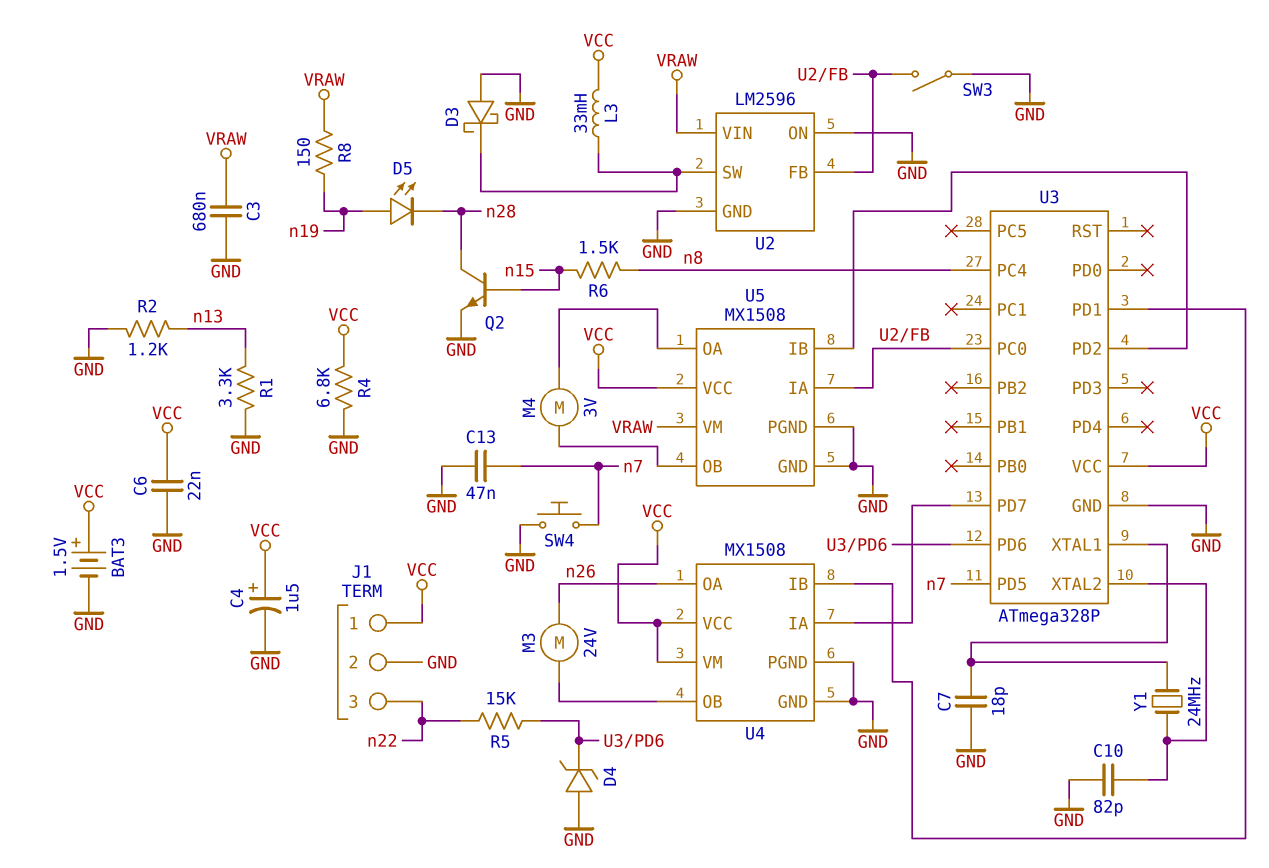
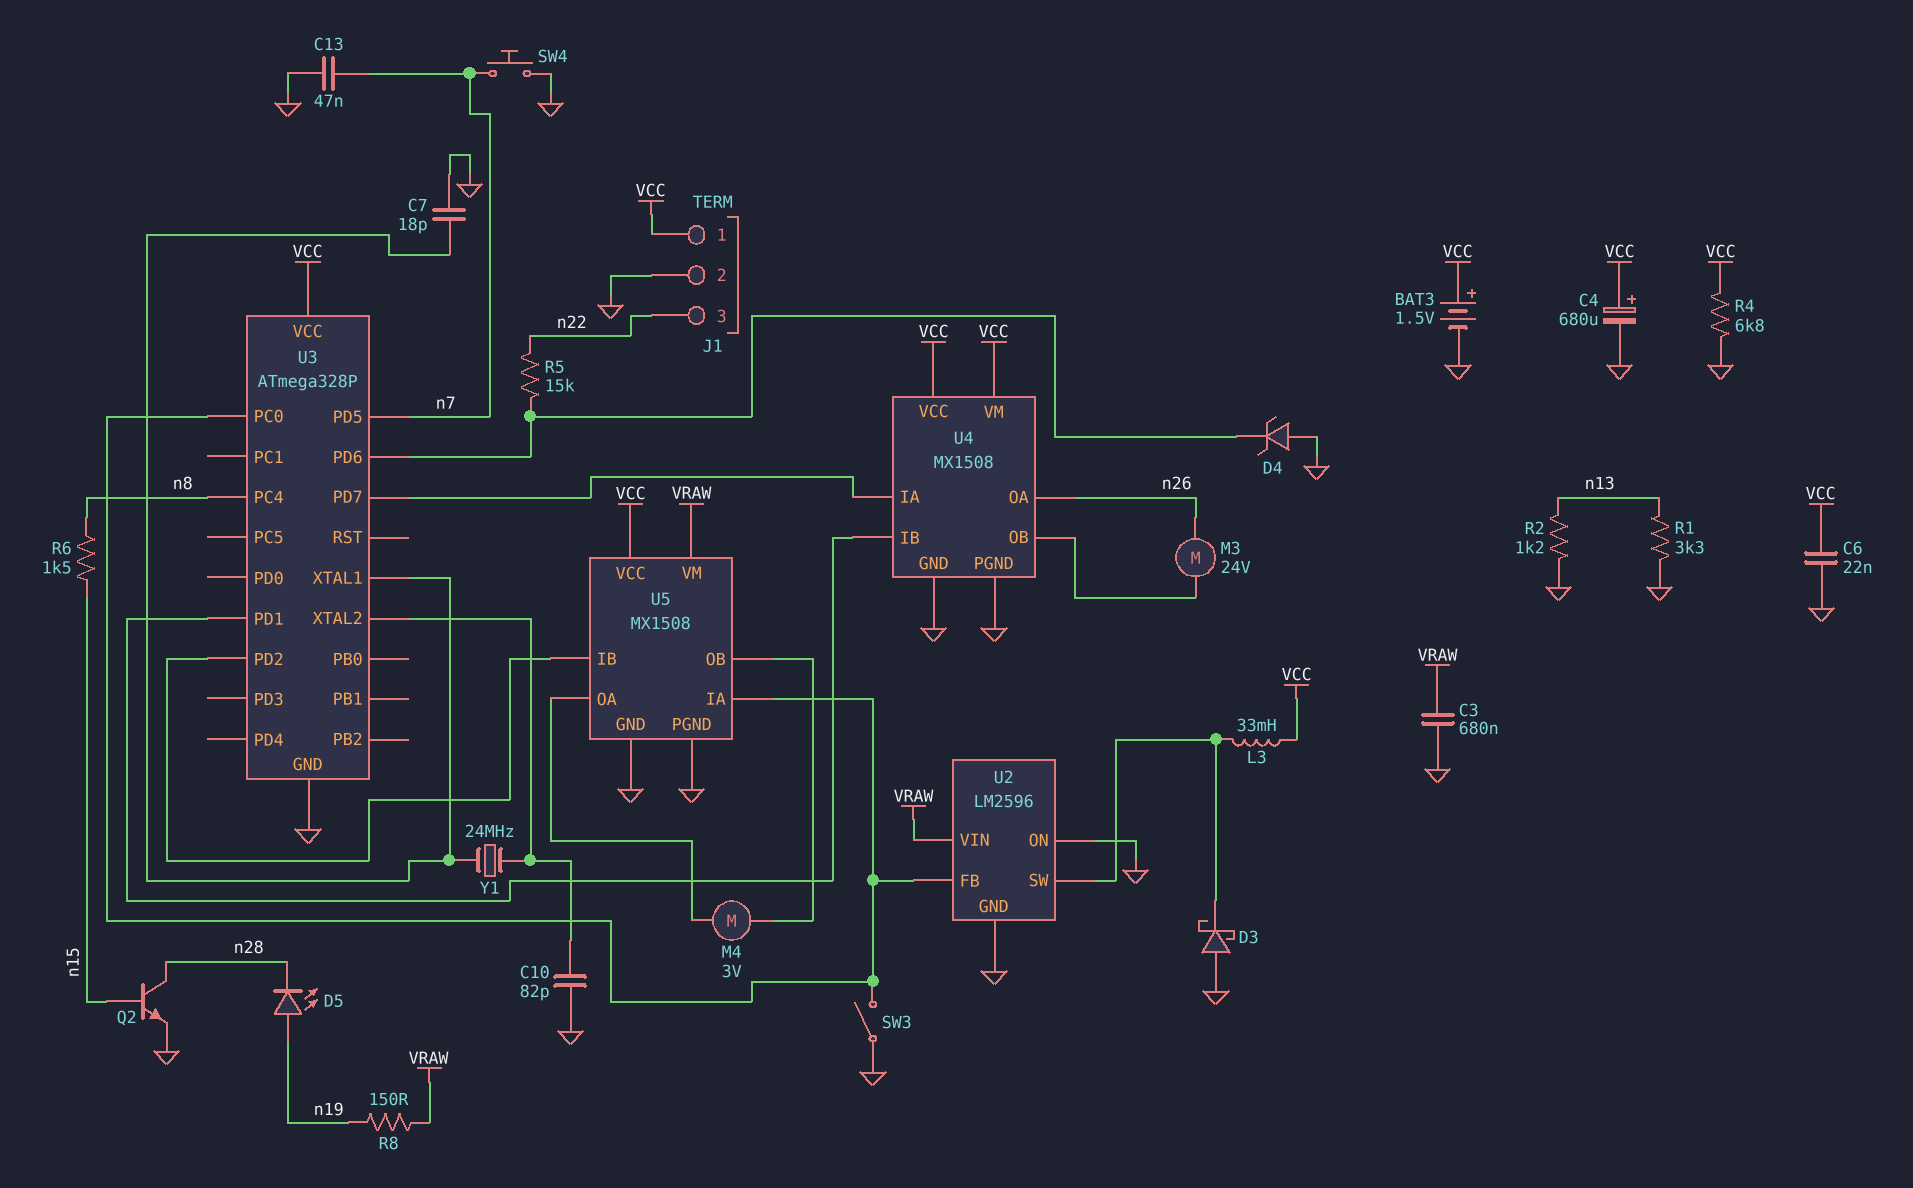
C4: 1.5uF (plus VCC, minus GND) -> 680uF (plus VCC, minus GND)

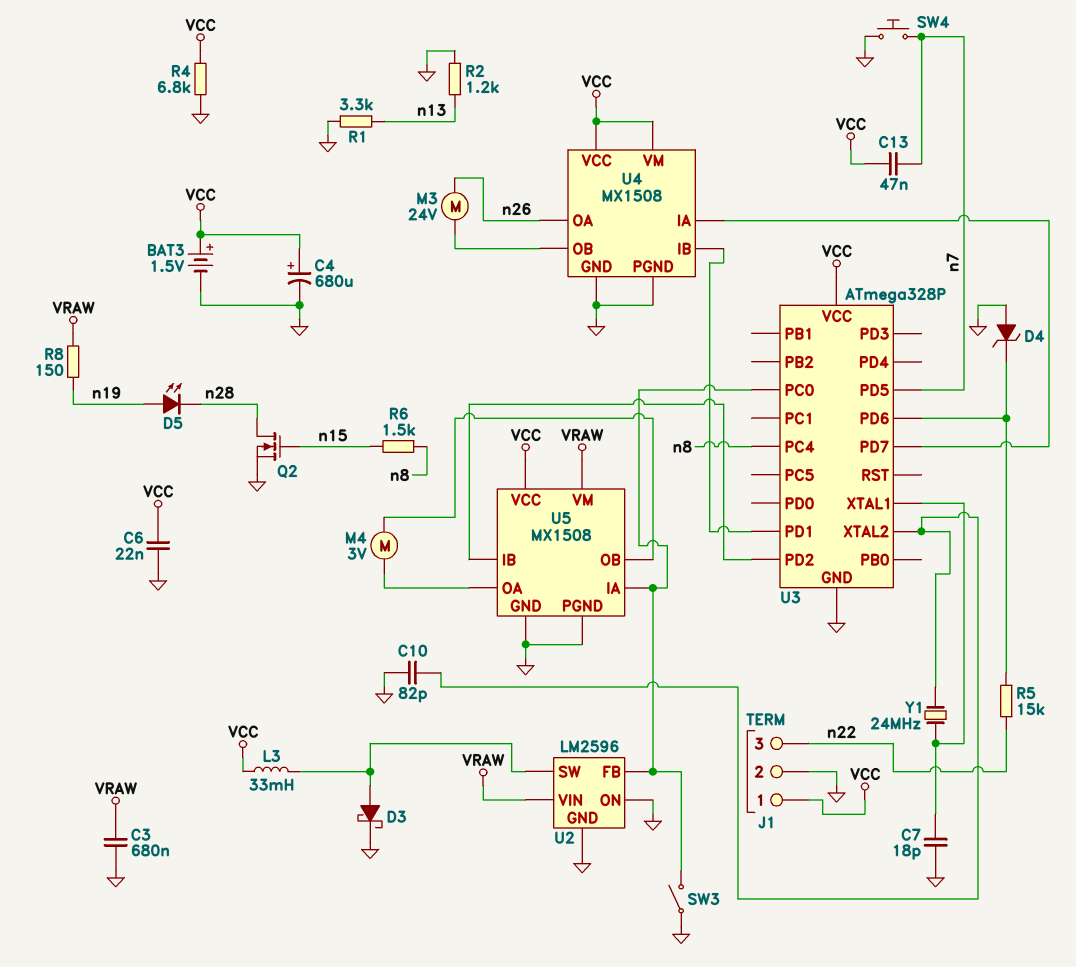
C13: 47nF (GND, n7) -> 47nF (VCC, n7)
D3: schottky (A GND, K U2/SW) -> schottky (A U2/SW, K GND)
Q2: NPN (B n15, C n28, E GND) -> NMOS (G n15, D n28, S GND)

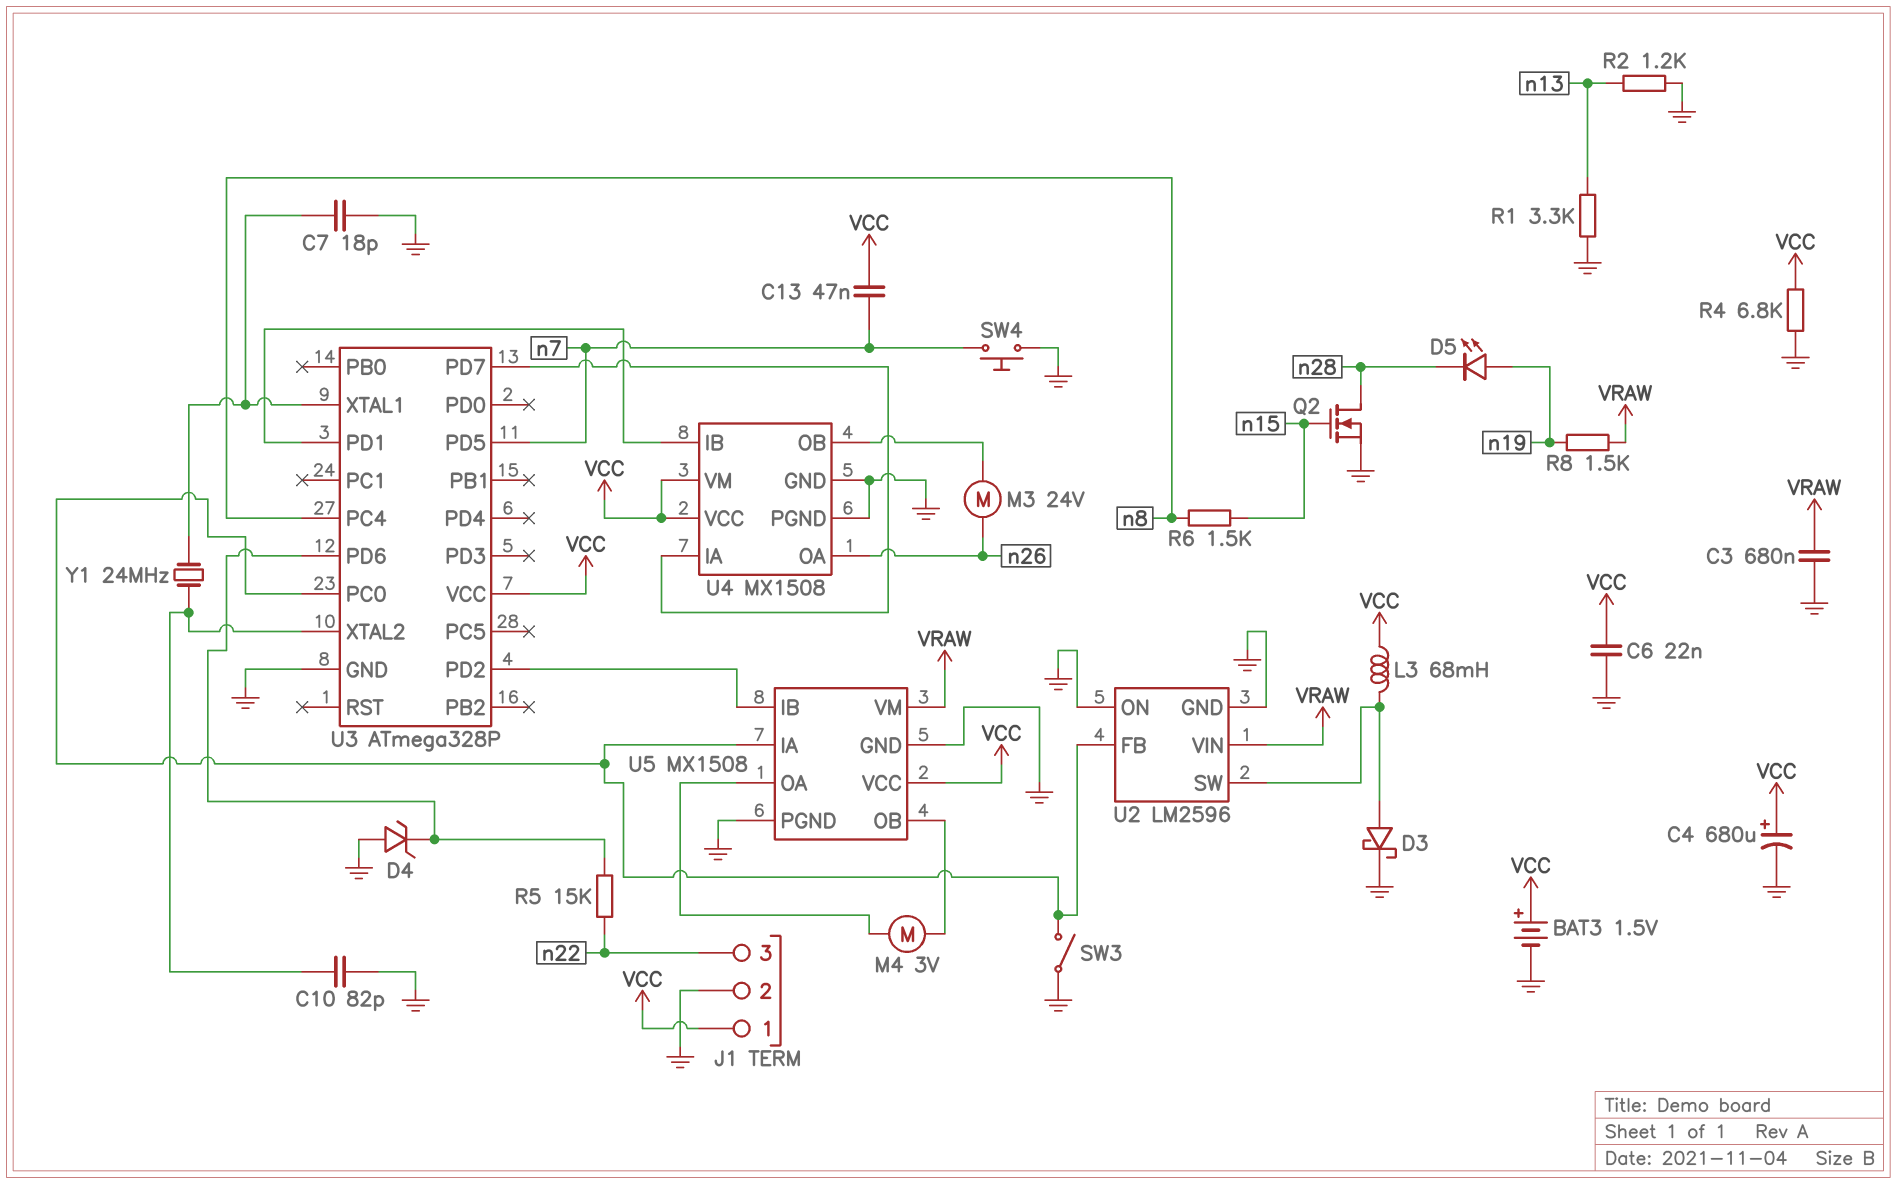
L3: 33mH (U2/SW, VCC) -> 68mH (U2/SW, VCC)
R8: 150 (VRAW, n19) -> 1.5k (VRAW, n19)

